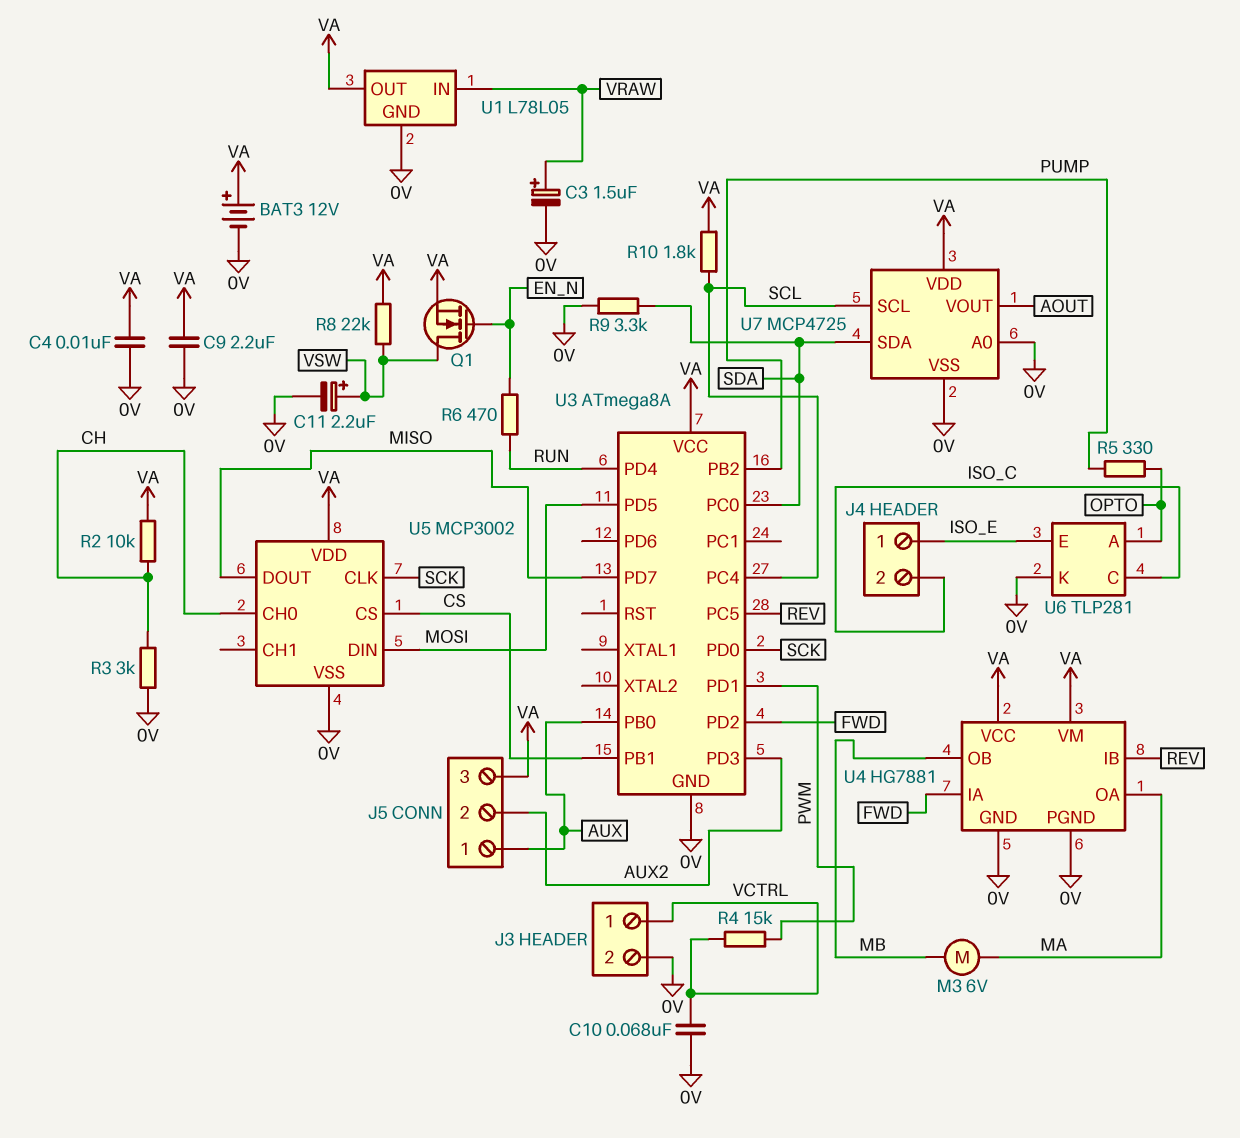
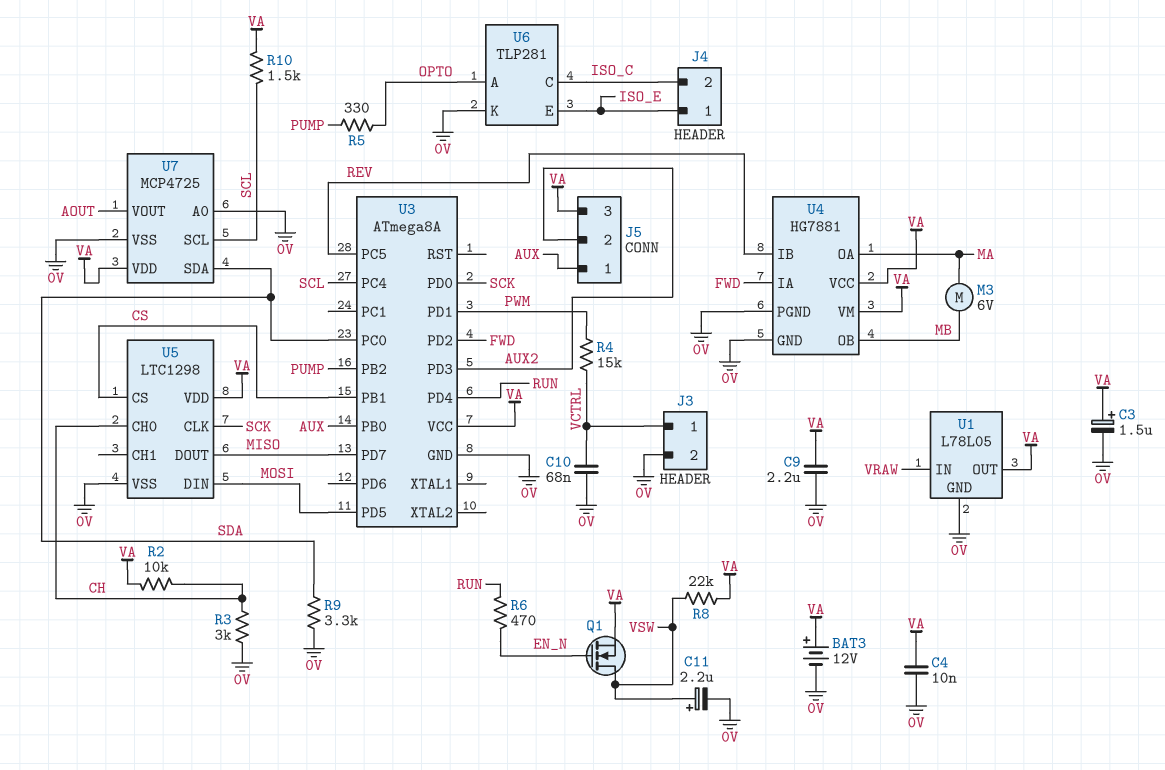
C3: 1.5uF (plus VRAW, minus 0V) -> 1.5uF (plus VA, minus 0V)
R10: 1.8k (SCL, VA) -> 1.5k (SCL, VA)
U5: MCP3002 -> LTC1298

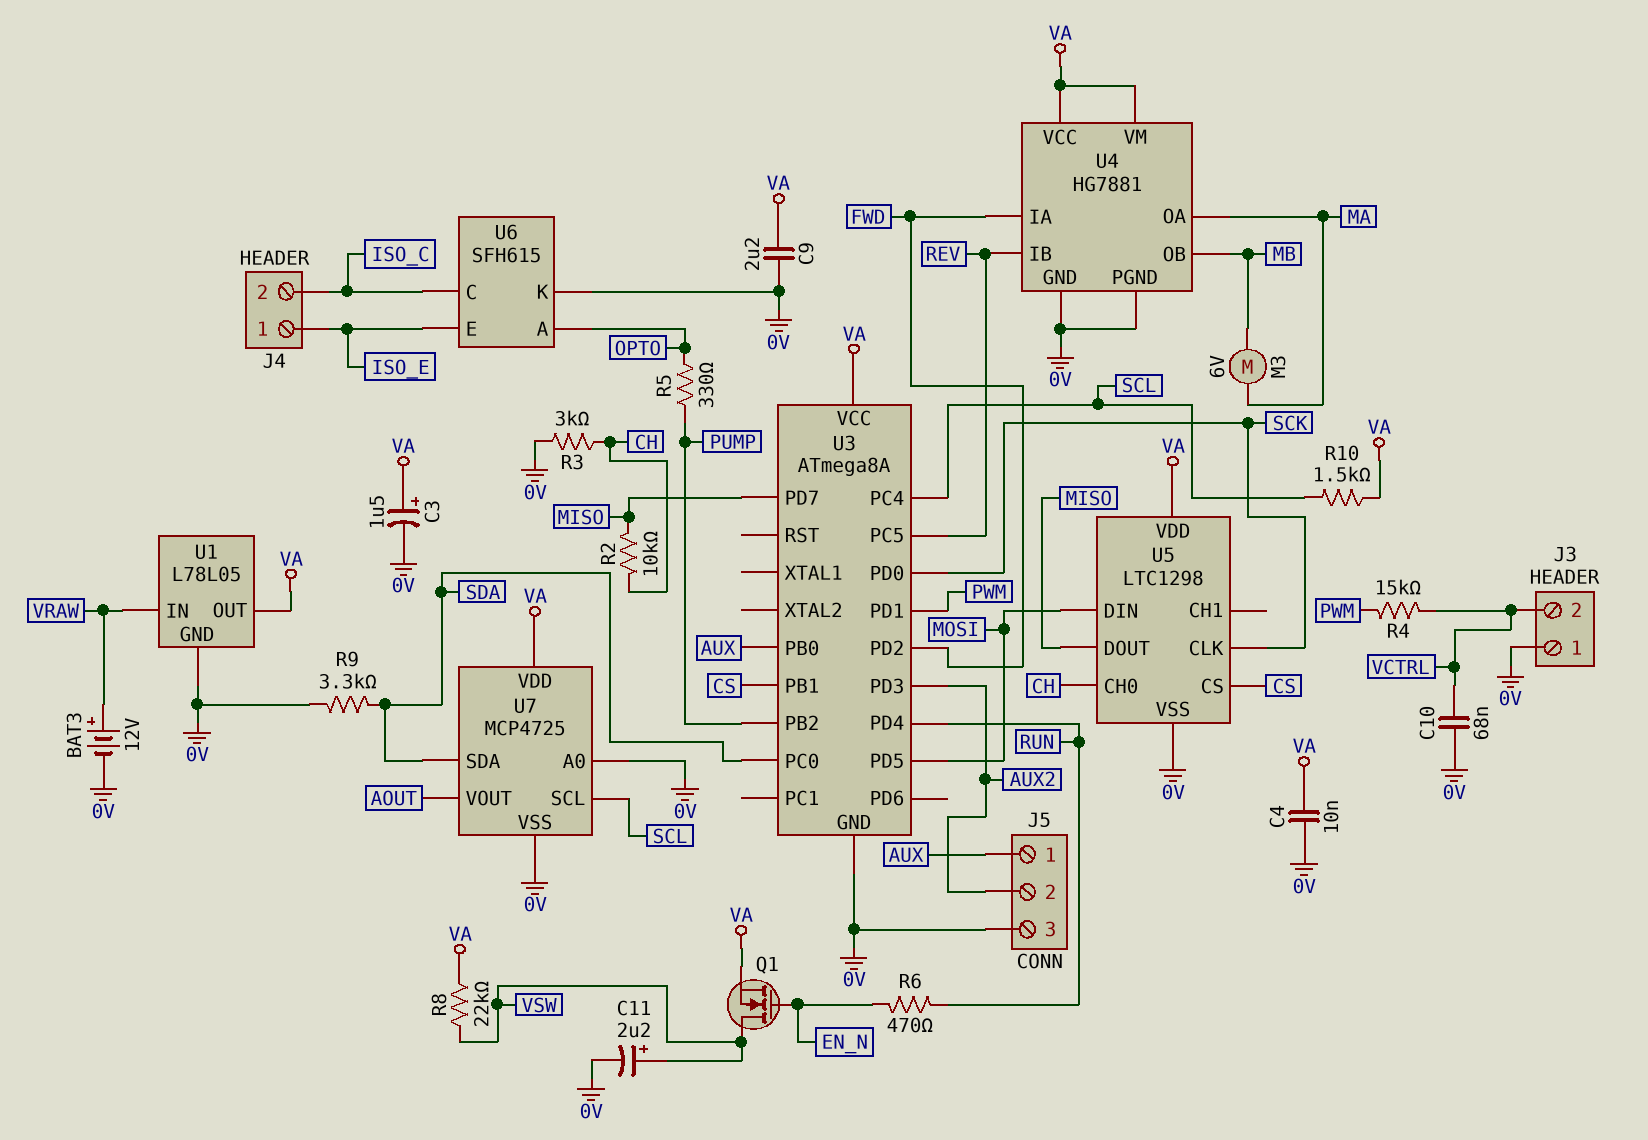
BAT3: 12V (plus VA, minus 0V) -> 12V (plus VRAW, minus 0V)
J3 pin 1: VCTRL -> 0V
J3 pin 2: 0V -> VCTRL
J5 pin 3: VA -> 0V
R2: 10k (CH, VA) -> 10k (CH, MISO)
U6: TLP281 -> SFH615

